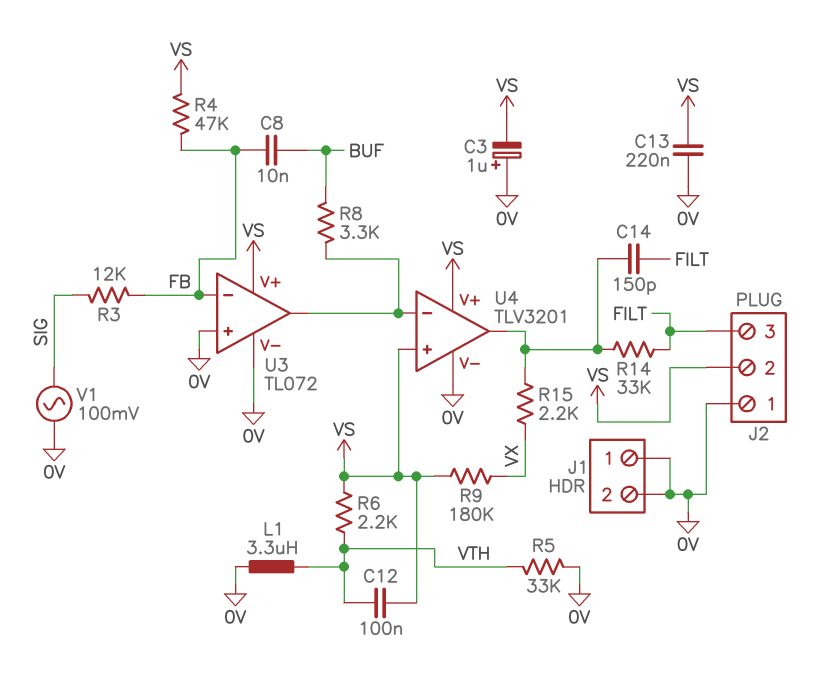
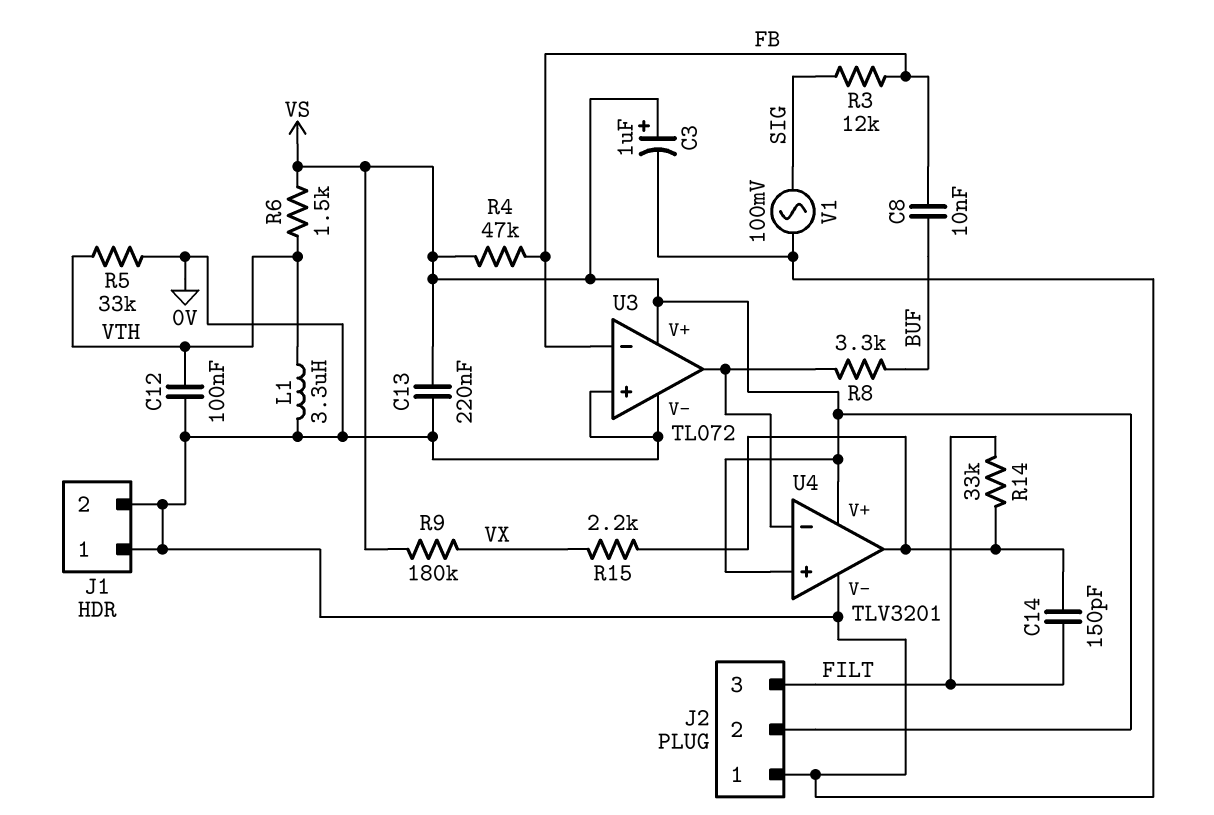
C3: 1uF (plus 0V, minus VS) -> 1uF (plus VS, minus 0V)
C12: 100nF (VS, VTH) -> 100nF (0V, VTH)
R6: 2.2k (VS, VTH) -> 1.5k (VS, VTH)

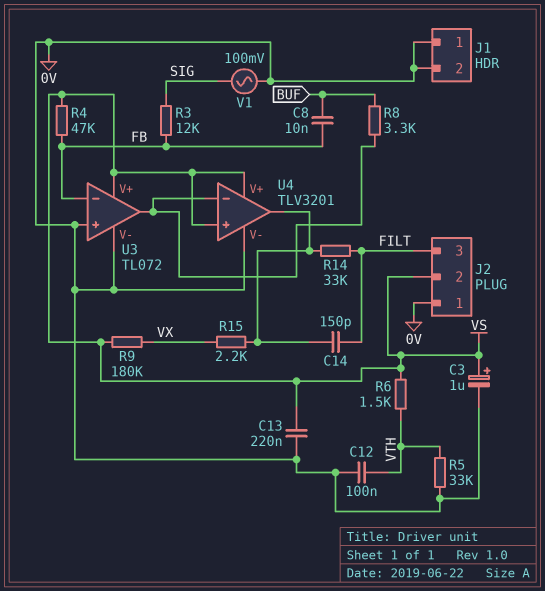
L1: 3.3uH (0V, VTH) -> none

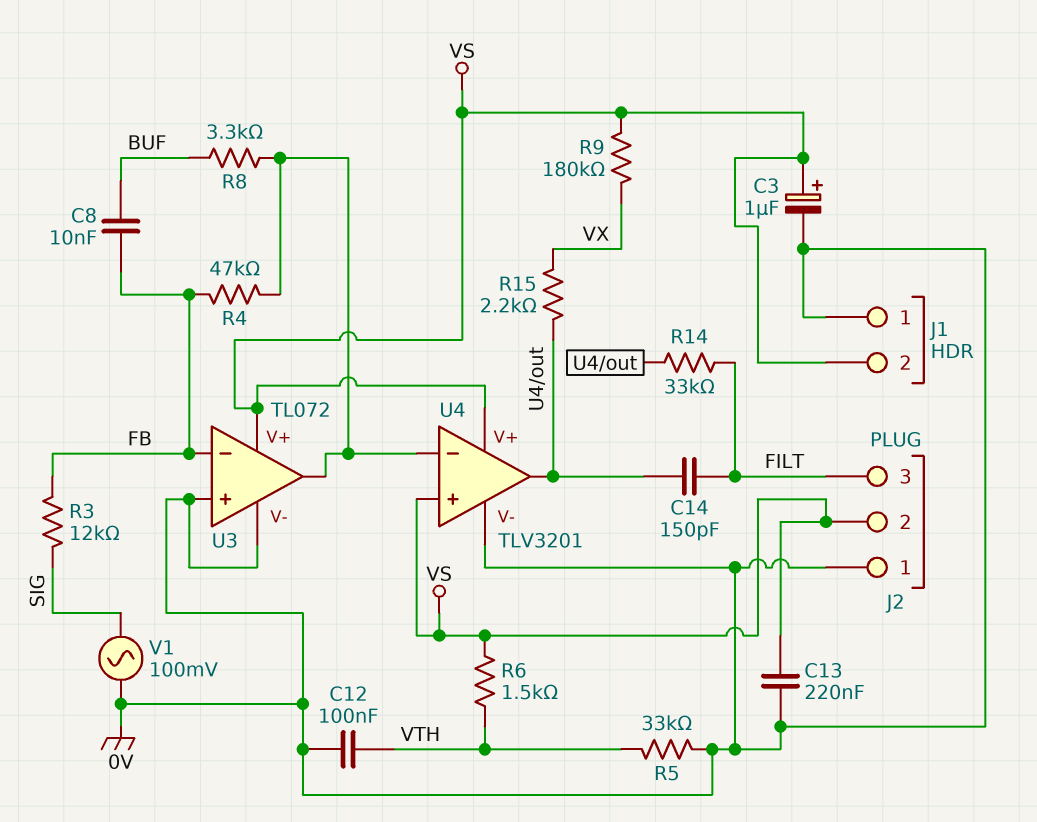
J1 pin 2: 0V -> VS
R4: 47k (FB, VS) -> 47k (FB, U3/out)

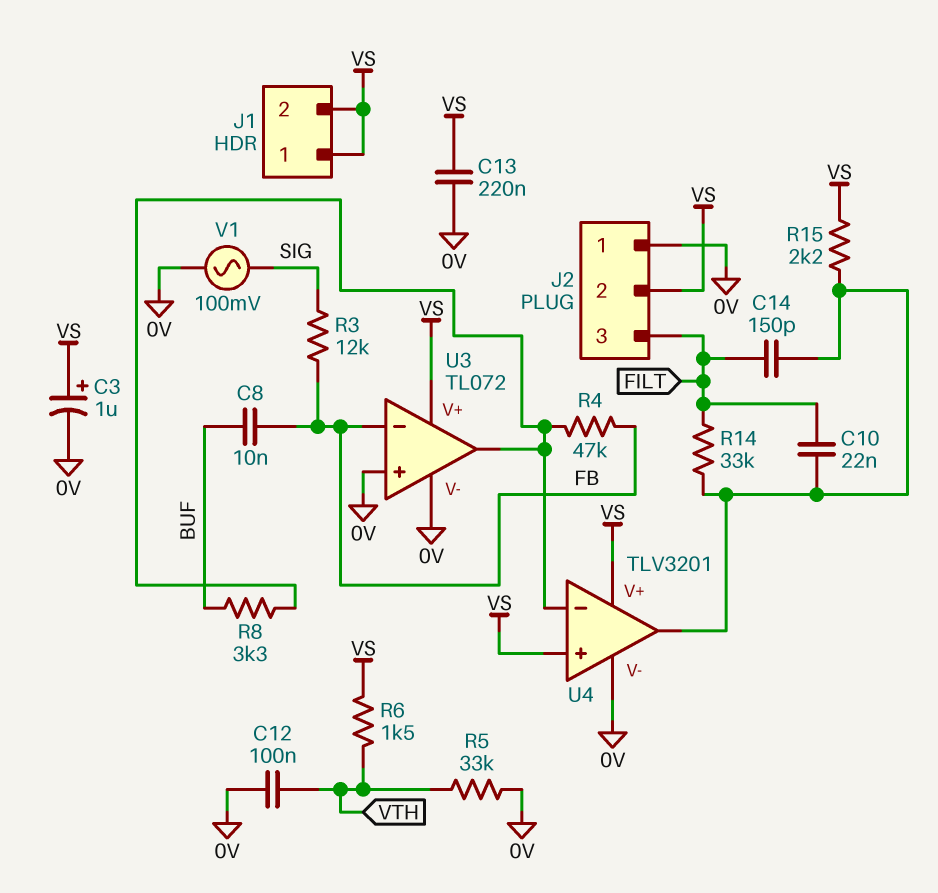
C10: none -> 22nF (FILT, U4/out)
J1 pin 1: 0V -> VS
R9: 180k (VS, VX) -> none
R15: 2.2k (U4/out, VX) -> 2.2k (U4/out, VS)

